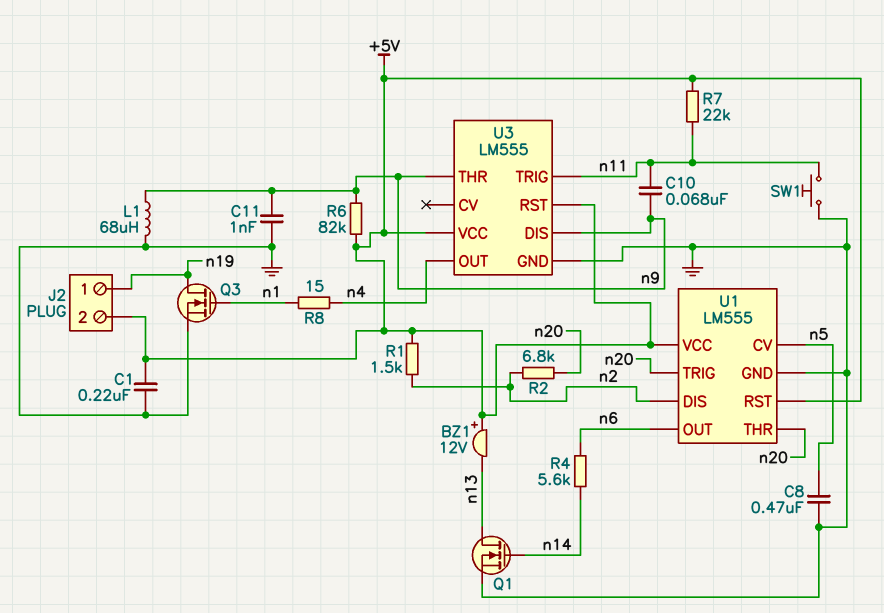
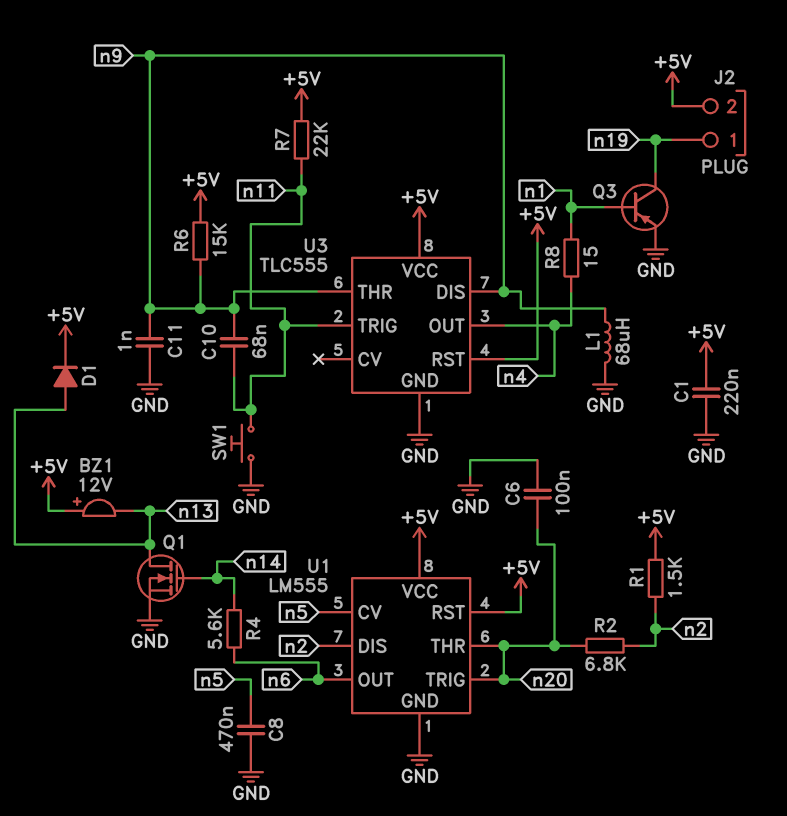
C6: none -> 100nF (GND, n20)
D1: none -> diode (A n13, K +5V)
Q3: NMOS (G n1, D n19, S GND) -> PNP (B n1, C n19, E GND)
R6: 82k (+5V, n9) -> 15k (+5V, n9)
U3: LM555 -> TLC555

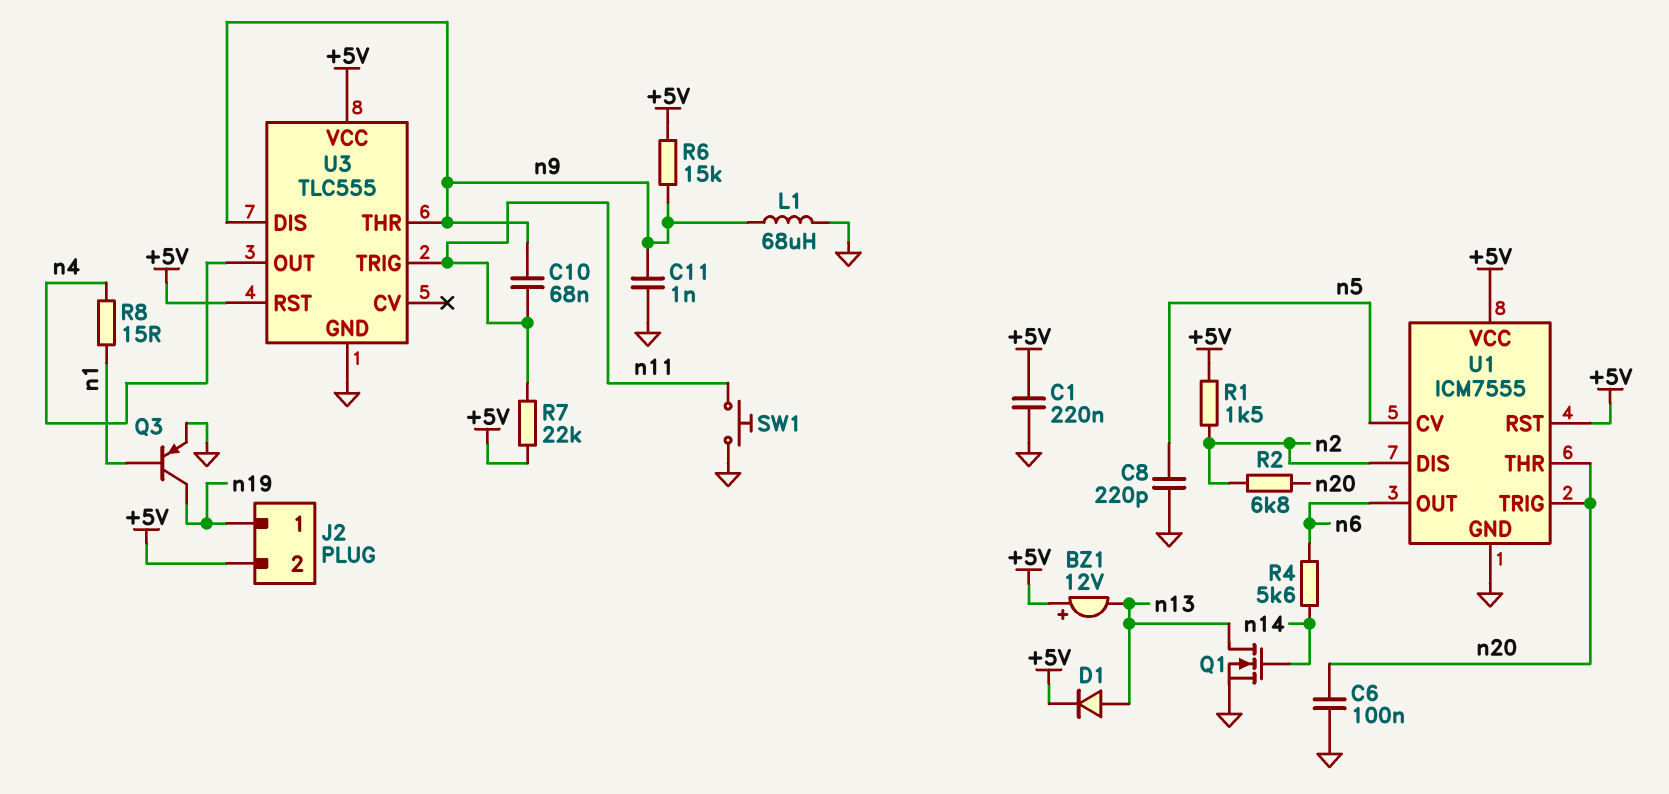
C8: 470nF (GND, n5) -> 220pF (GND, n5)
U1: LM555 -> ICM7555

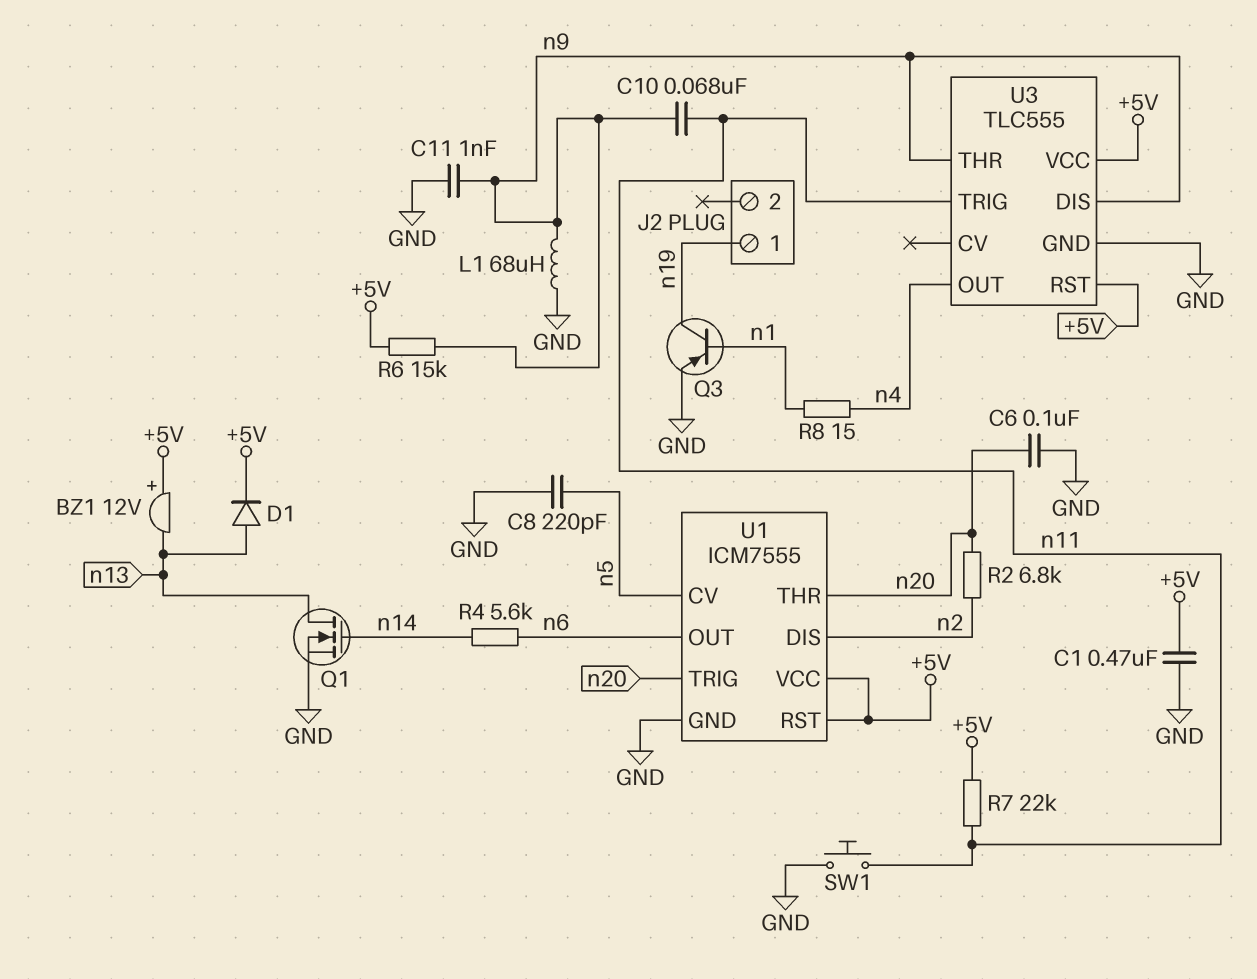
C1: 220nF (+5V, GND) -> 470nF (+5V, GND)
J2 pin 2: +5V -> none
R1: 1.5k (+5V, n2) -> none

